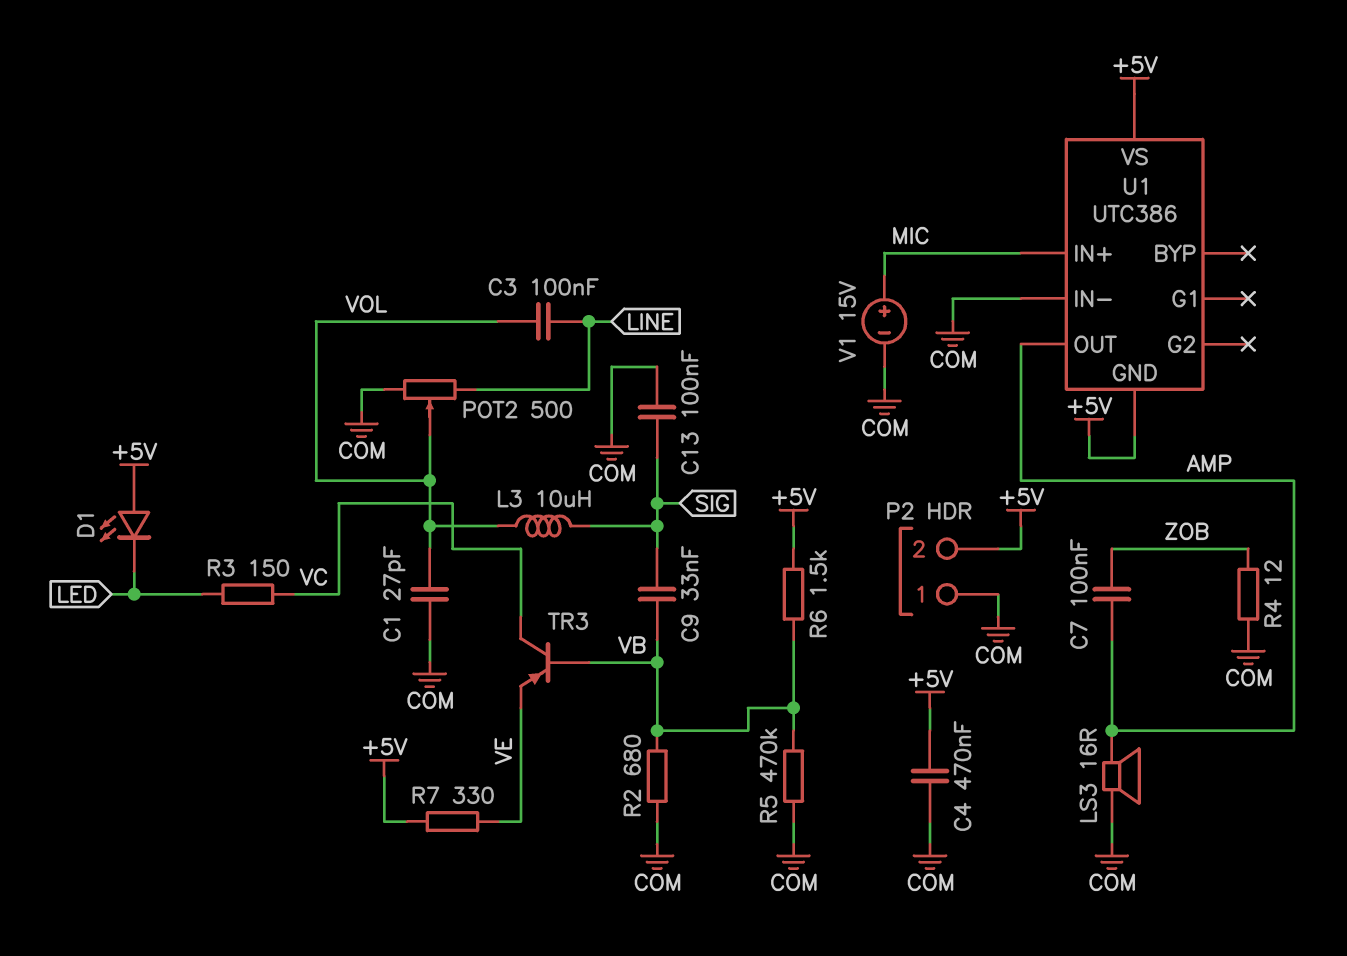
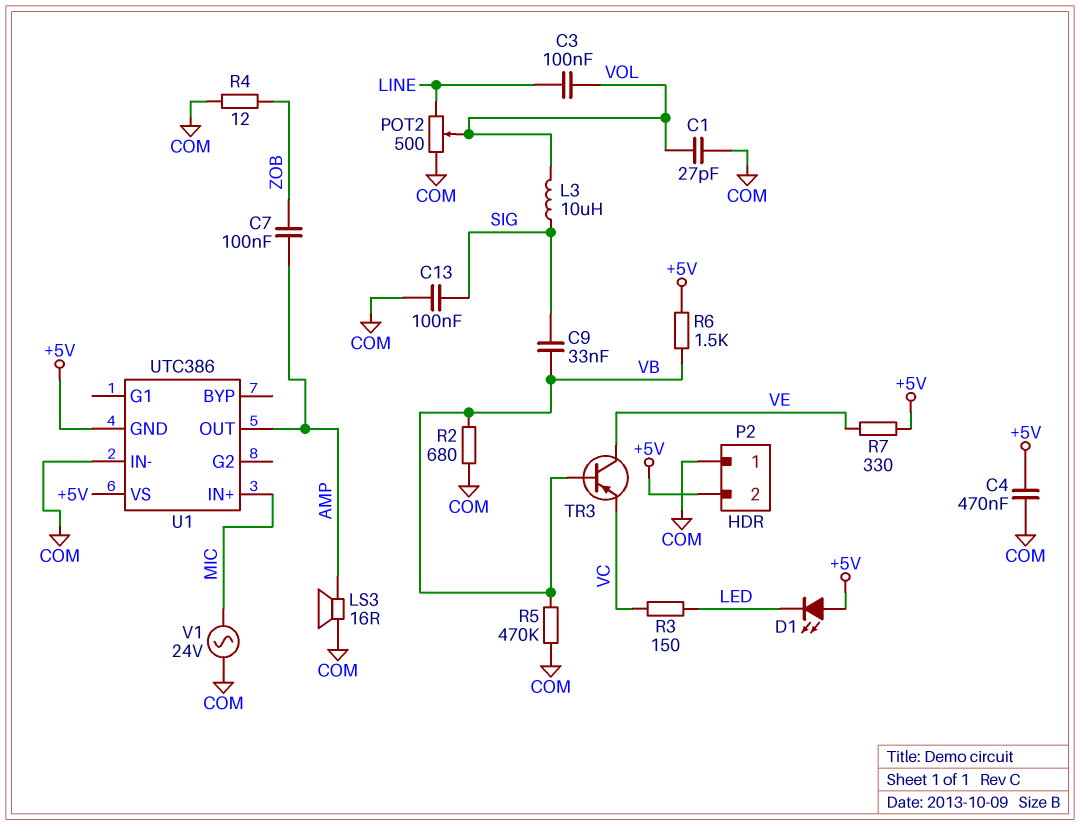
TR3: PNP (B VB, C VC, E VE) -> PNP (B VB, C VE, E VC)
V1: 15V (plus MIC, minus COM) -> AC 24V (COM, MIC)

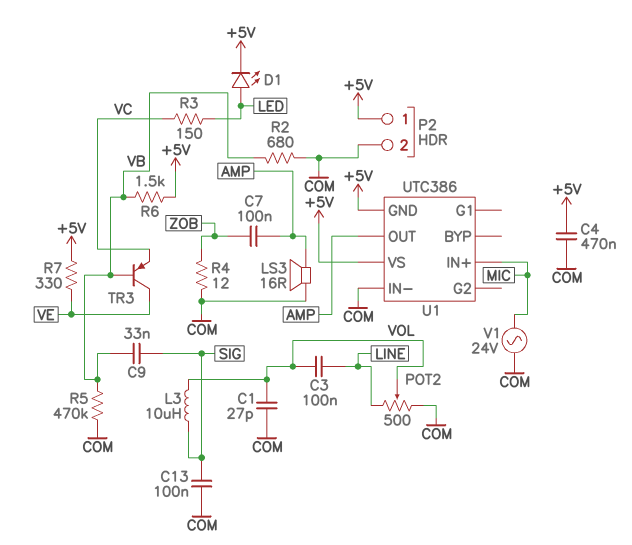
D1: LED (A +5V, K LED) -> LED (A LED, K +5V)
P2 pin 1: COM -> +5V
P2 pin 2: +5V -> COM

